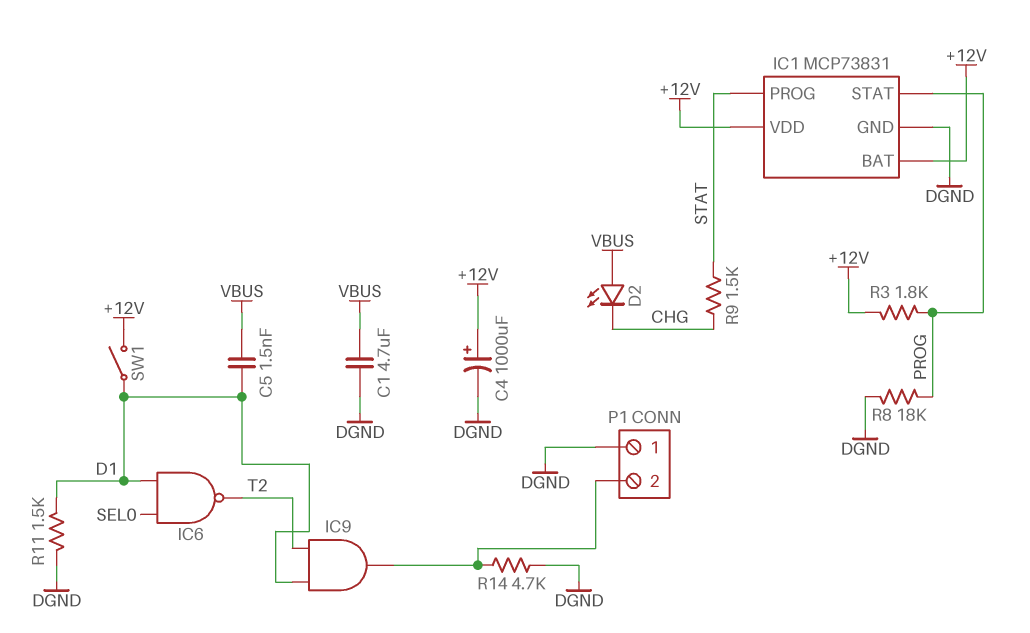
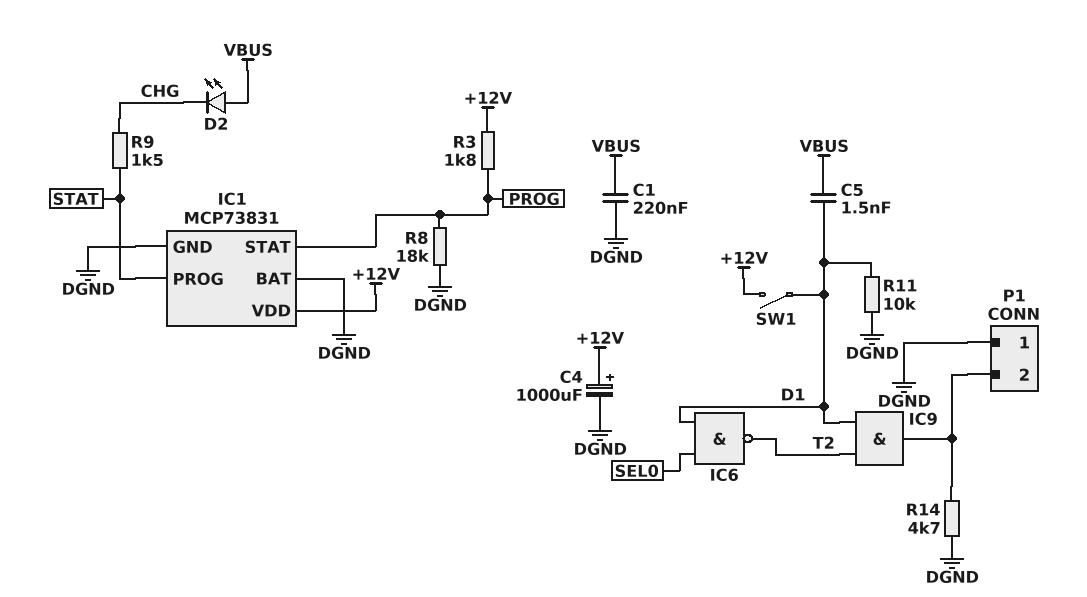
C1: 4.7uF (DGND, VBUS) -> 220nF (DGND, VBUS)
IC1 pin BAT: +12V -> DGND
R11: 1.5k (D1, DGND) -> 10k (D1, DGND)

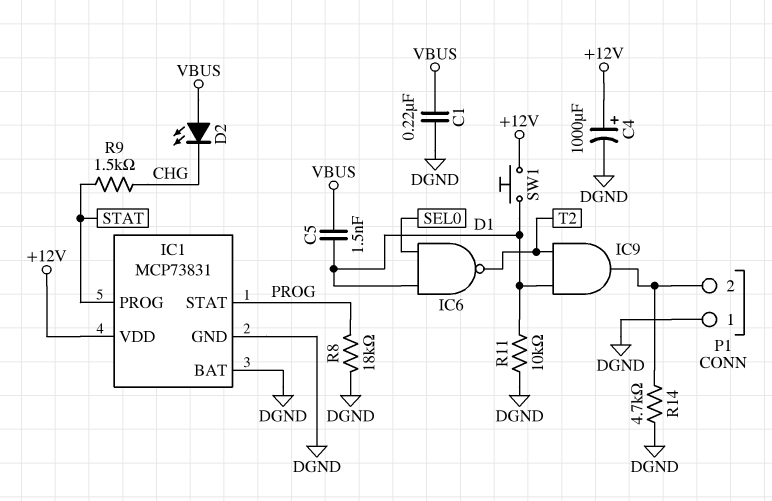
R3: 1.8k (+12V, PROG) -> none
SW1: switch (+12V, D1) -> button (+12V, D1)

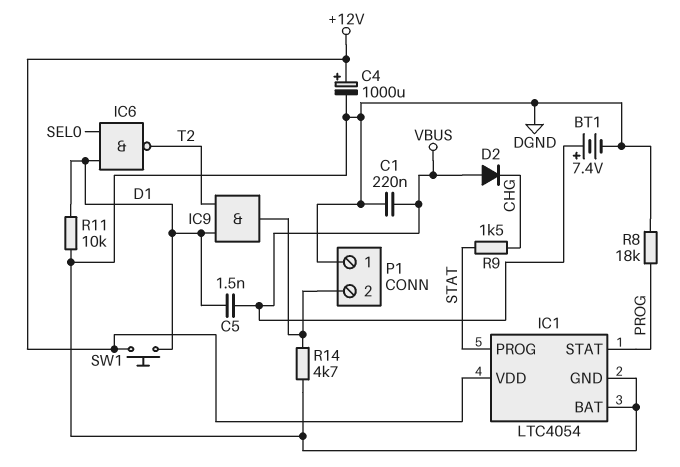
BT1: none -> 7.4V (plus VBUS, minus DGND)
D2: LED (A VBUS, K CHG) -> diode (A VBUS, K CHG)
IC1: MCP73831 -> LTC4054

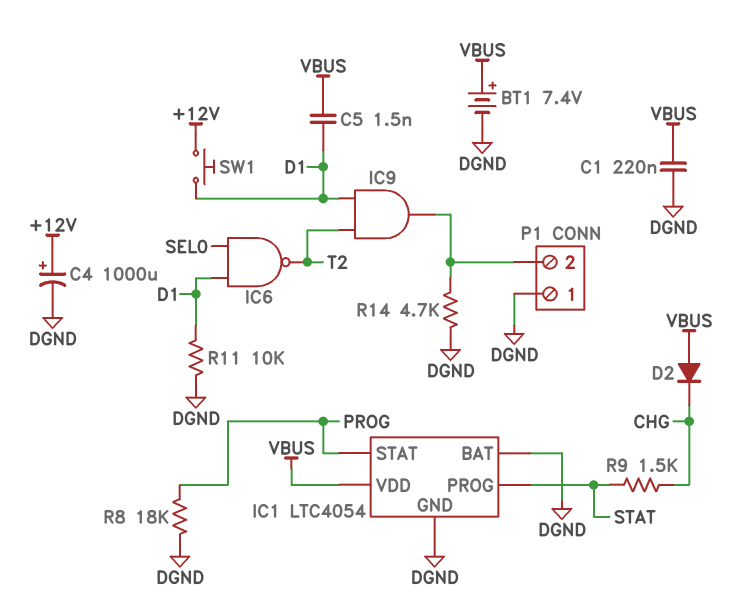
IC1 pin VDD: +12V -> VBUS

